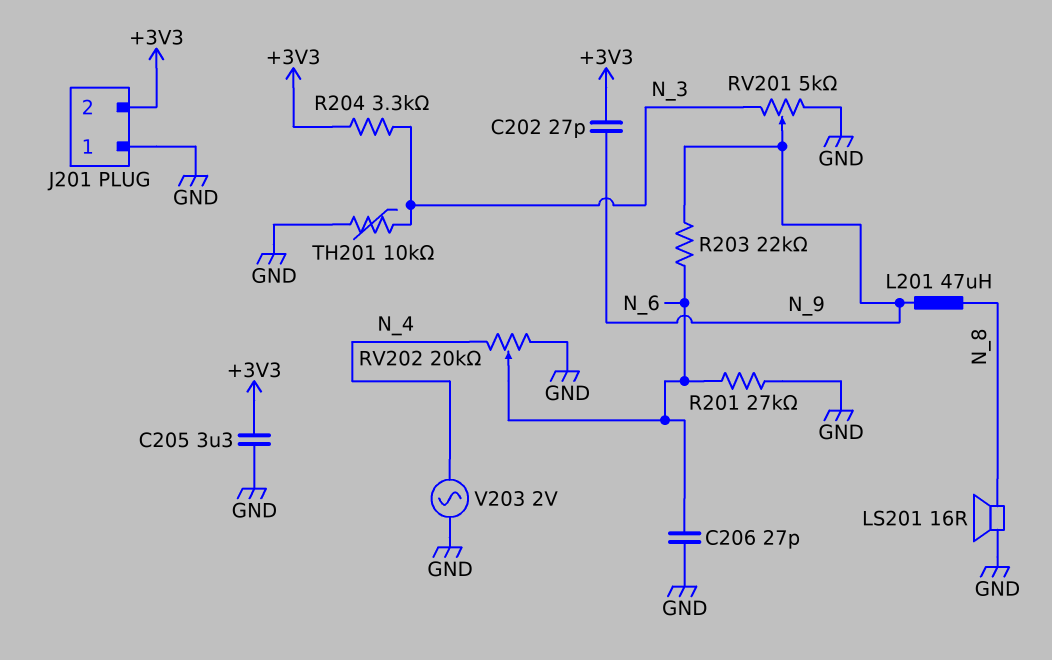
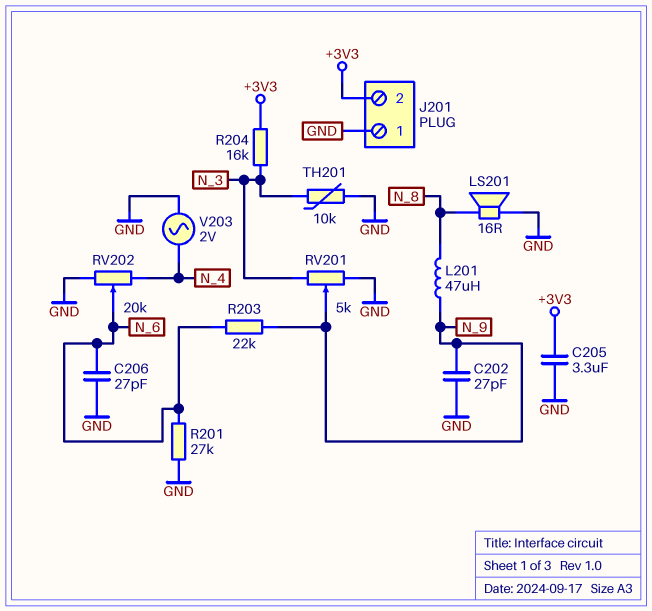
C202: 27pF (+3V3, N_9) -> 27pF (GND, N_9)
R204: 3.3k (+3V3, N_3) -> 16k (+3V3, N_3)

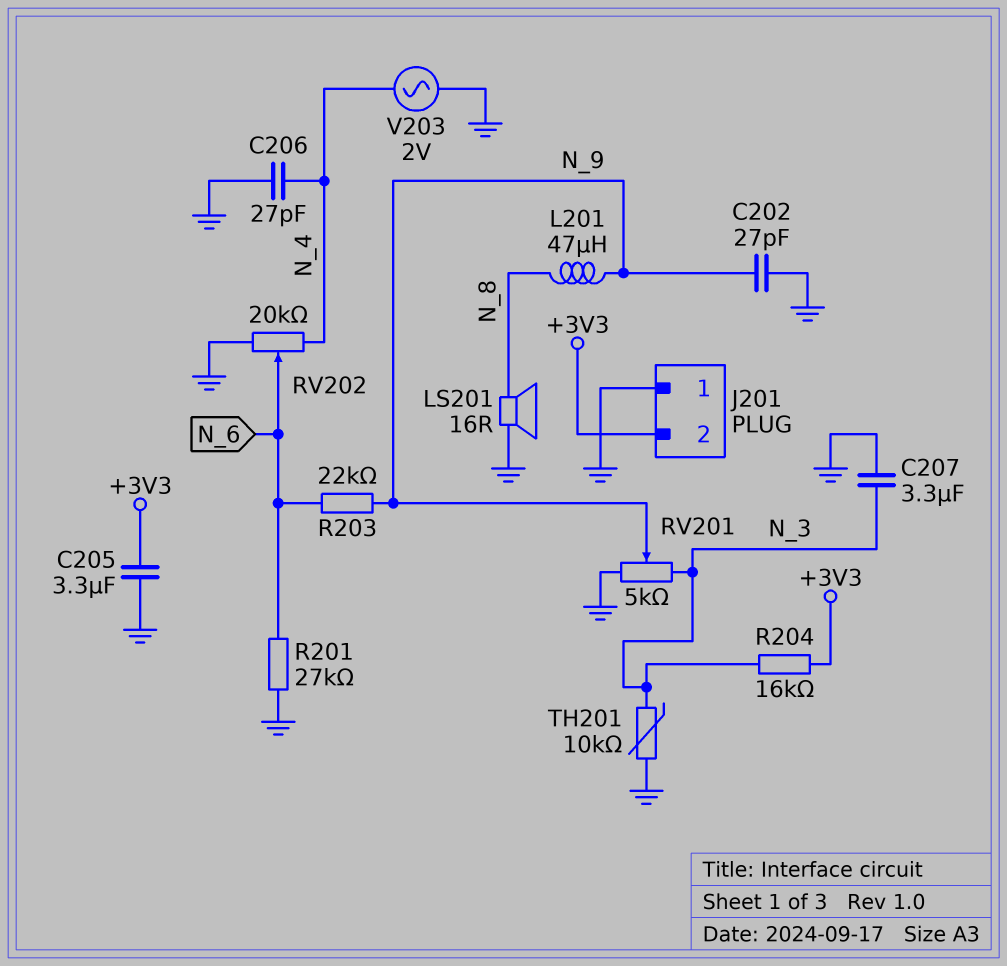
C206: 27pF (GND, N_6) -> 27pF (GND, N_4)
C207: none -> 3.3uF (GND, N_3)

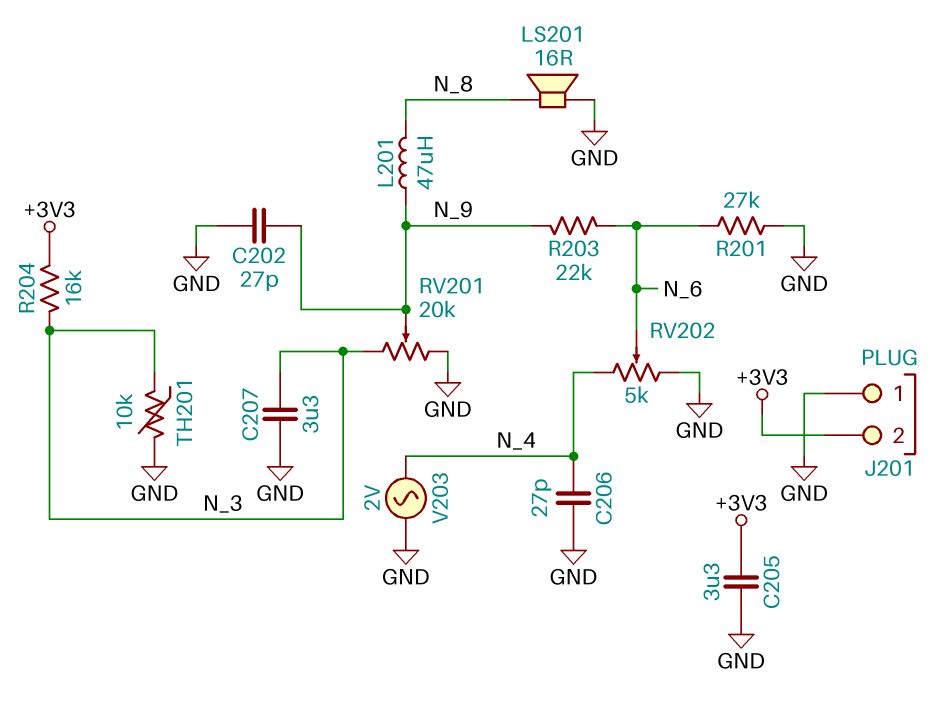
RV201: 5k (GND, N_3, wiper N_9) -> 20k (GND, N_3, wiper N_9)
RV202: 20k (GND, N_4, wiper N_6) -> 5k (GND, N_4, wiper N_6)

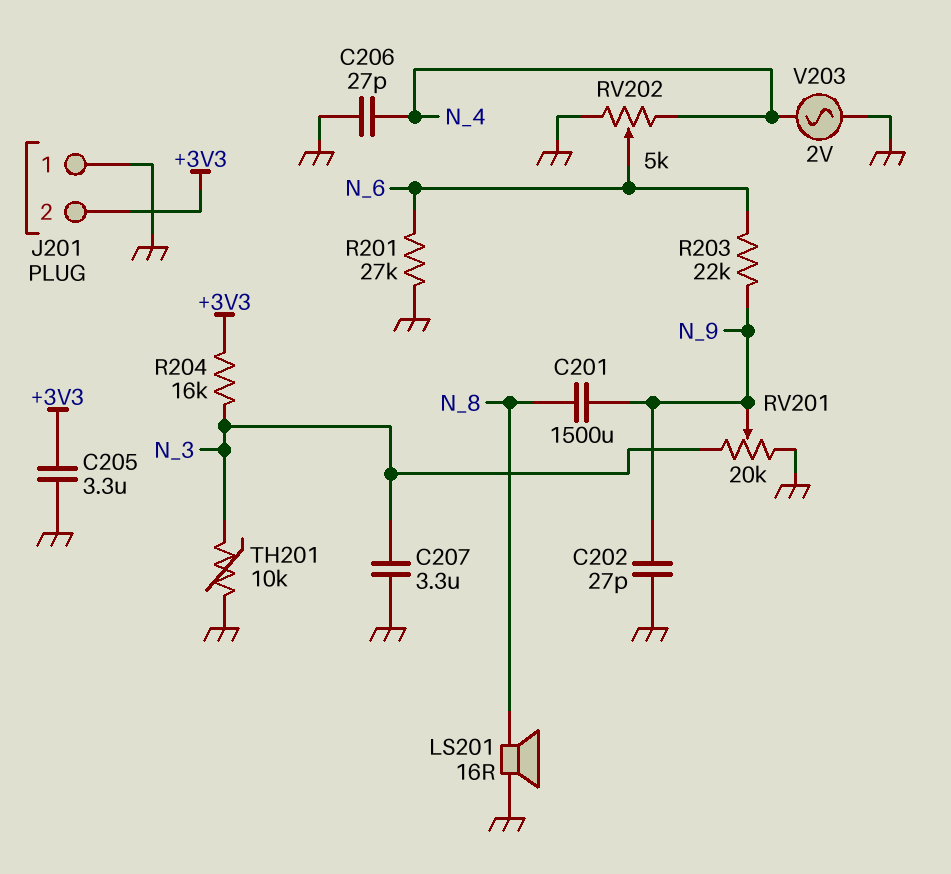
C201: none -> 1500uF (N_8, N_9)
L201: 47uH (N_8, N_9) -> none

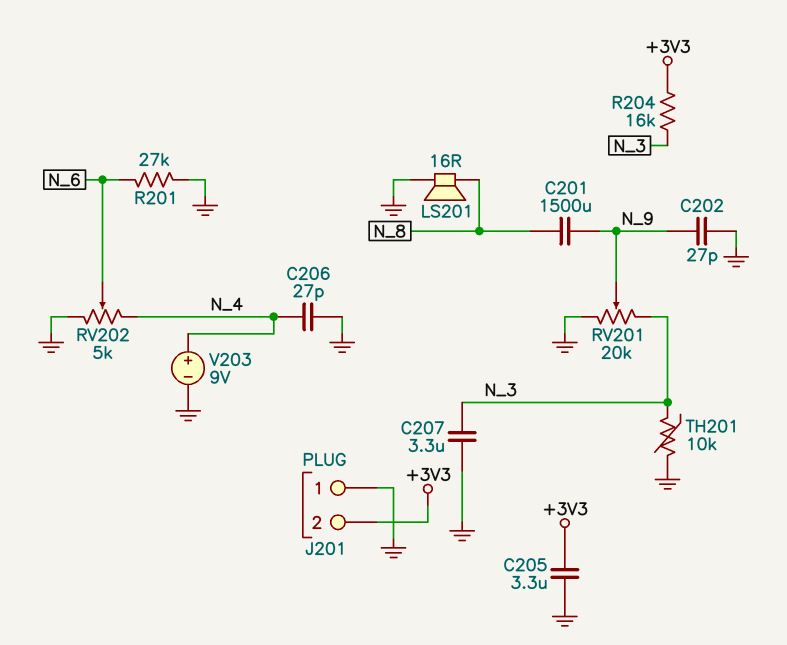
R203: 22k (N_6, N_9) -> none
V203: AC 2V (GND, N_4) -> 9V (plus N_4, minus GND)

